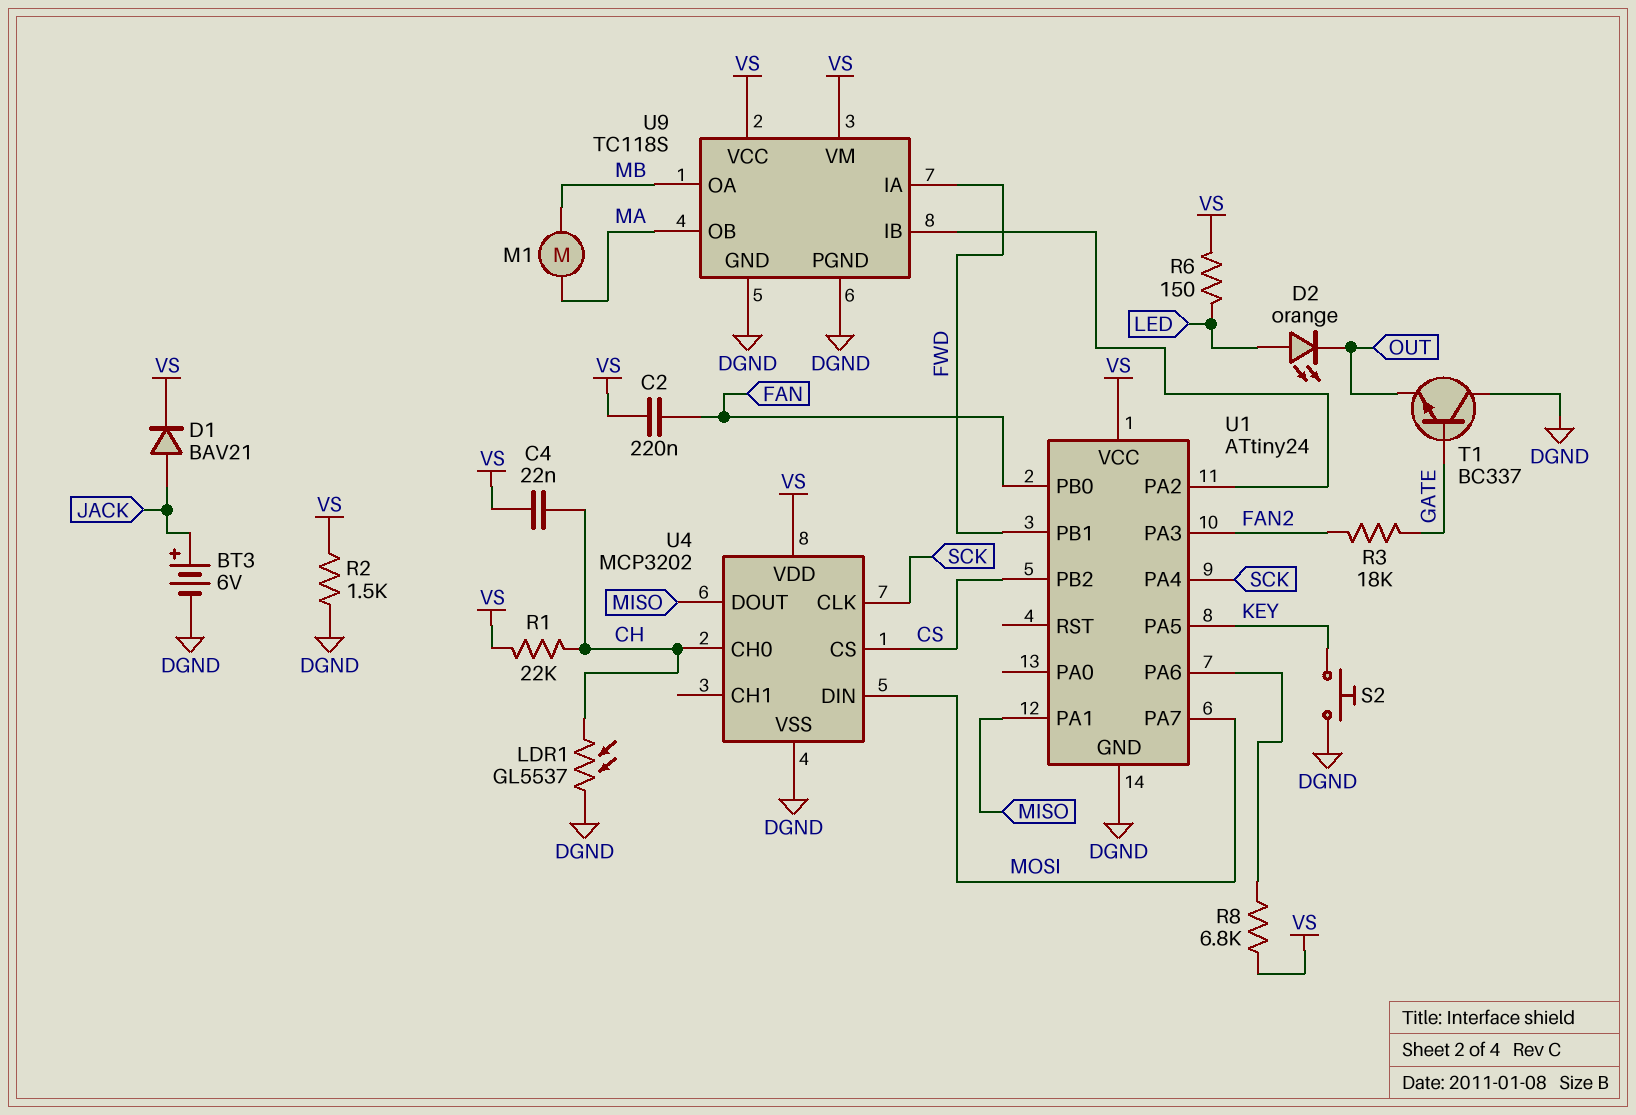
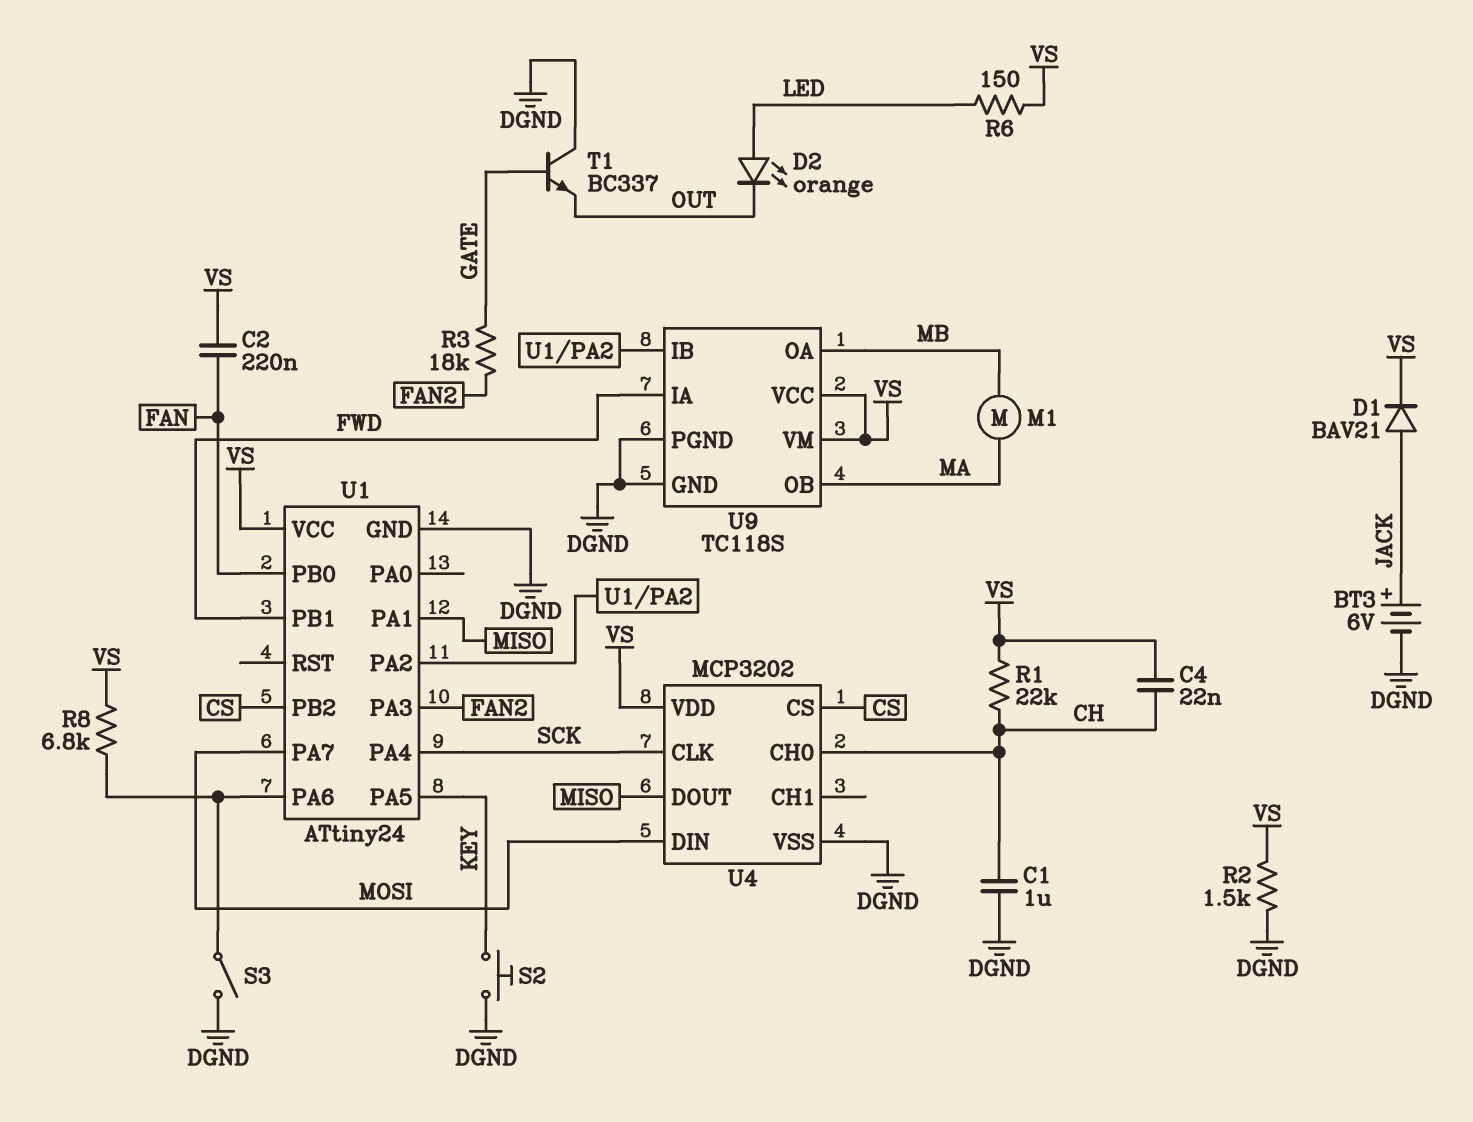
C1: none -> 1uF (CH, DGND)
LDR1: GL5537 (CH, DGND) -> none
S3: none -> switch (DGND, U1/PA6)

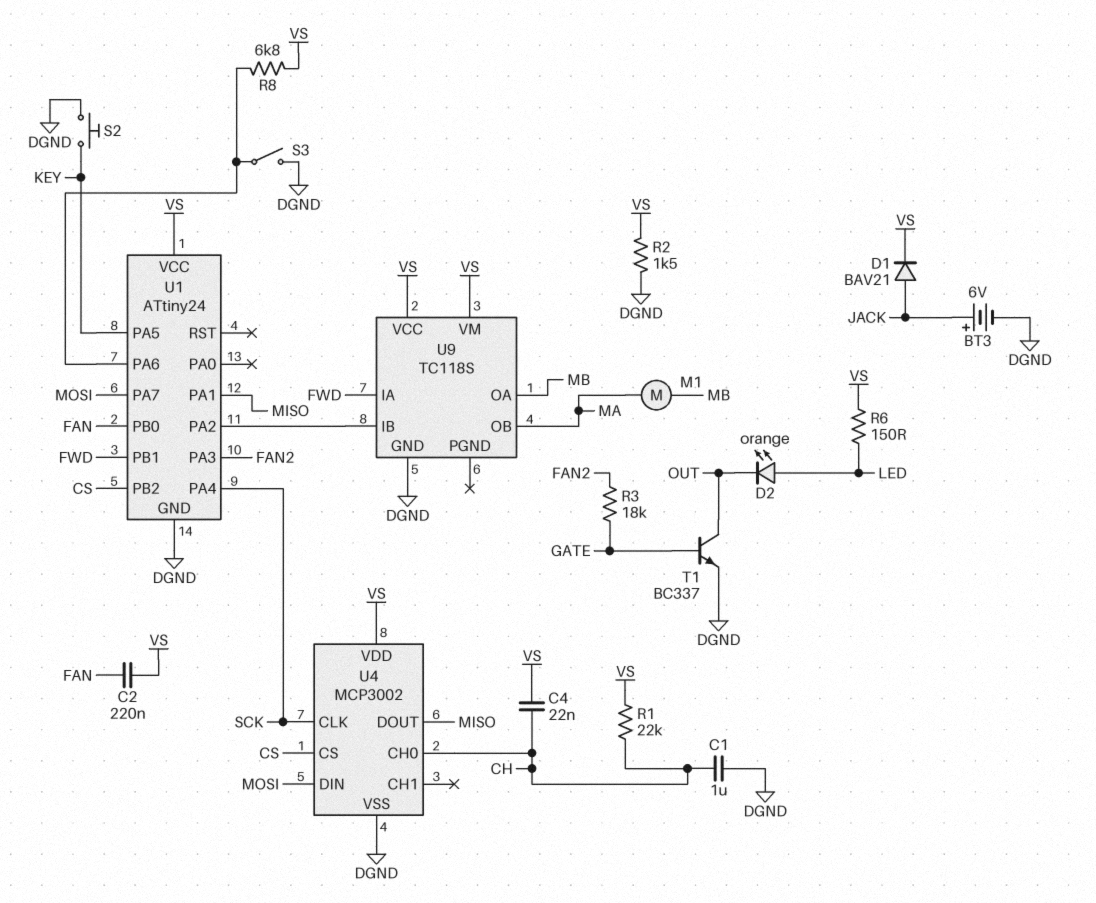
T1: NPN BC337 (B GATE, C DGND, E OUT) -> NPN BC337 (B GATE, C OUT, E DGND)
U4: MCP3202 -> MCP3002
U9 pin PGND: DGND -> none

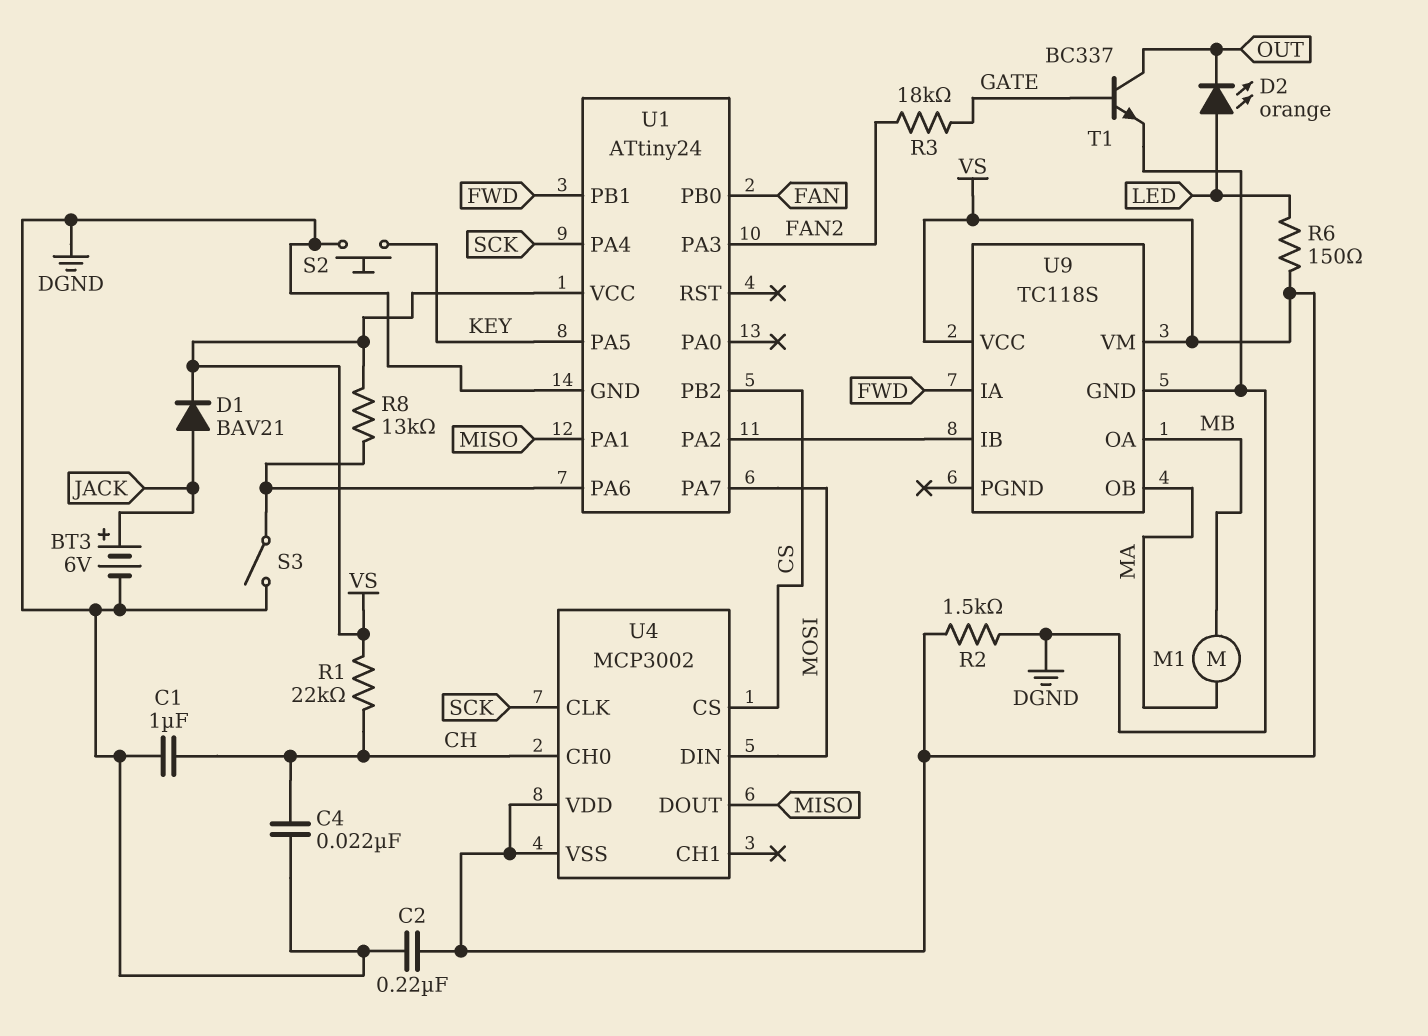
C2: 220nF (FAN, VS) -> 220nF (DGND, VS)
C4: 22nF (CH, VS) -> 22nF (CH, DGND)
R8: 6.8k (U1/PA6, VS) -> 13k (U1/PA6, VS)
U4 pin VSS: DGND -> VS

